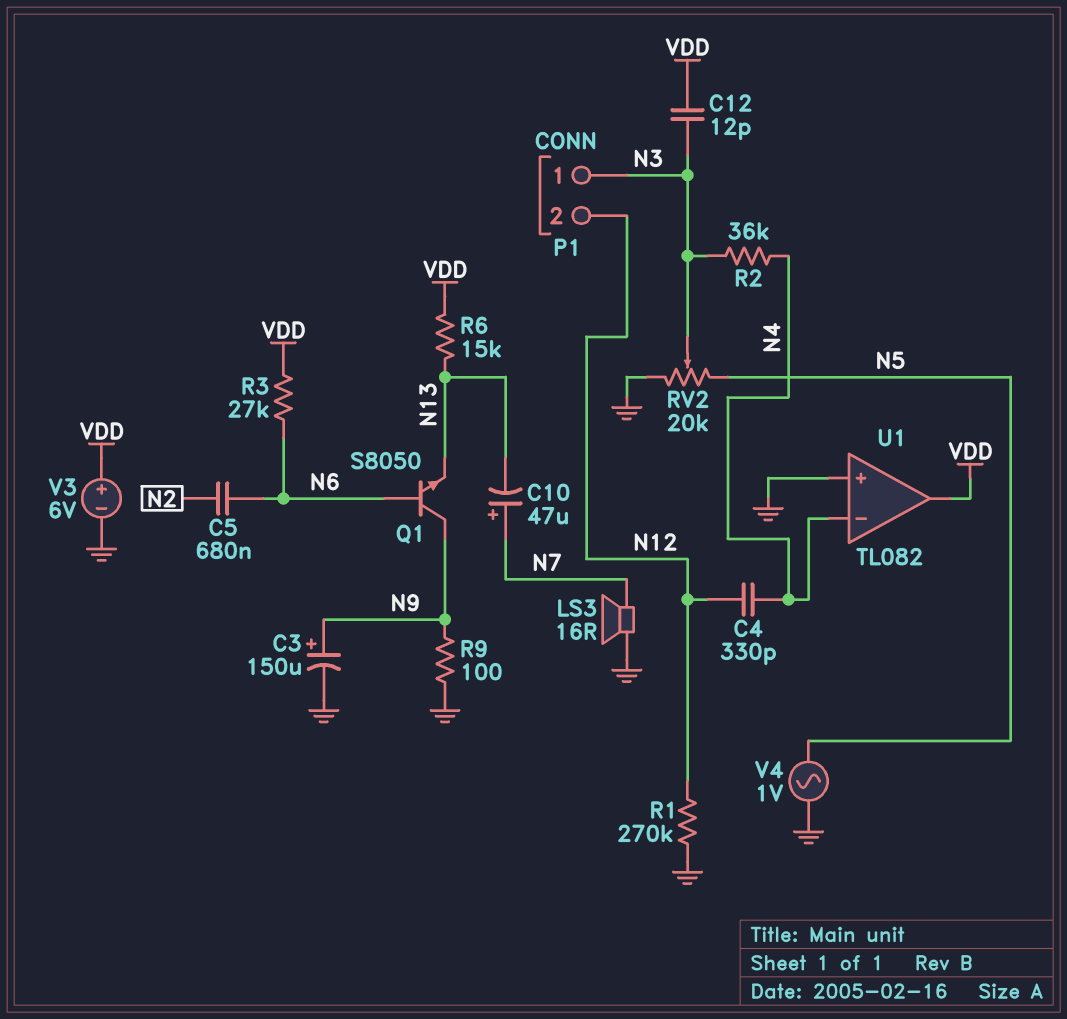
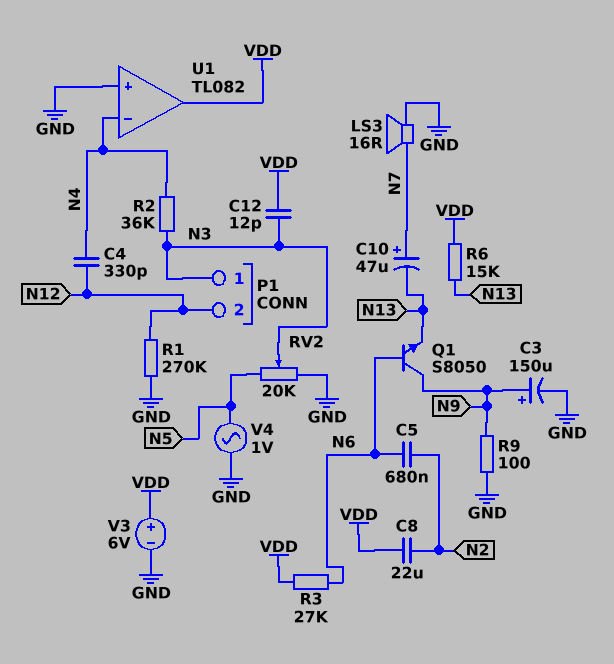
C8: none -> 22uF (N2, VDD)

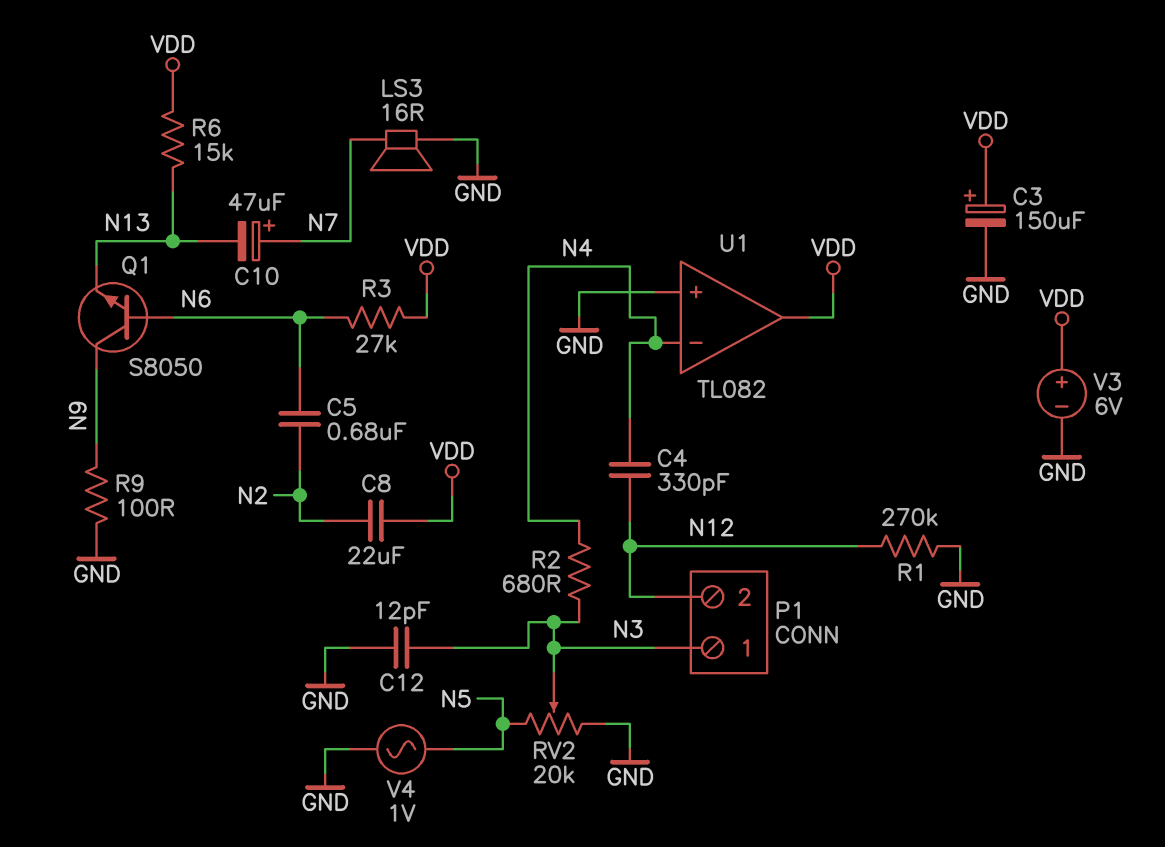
C3: 150uF (plus N9, minus GND) -> 150uF (plus VDD, minus GND)
C12: 12pF (N3, VDD) -> 12pF (GND, N3)
R2: 36k (N3, N4) -> 680 (N3, N4)

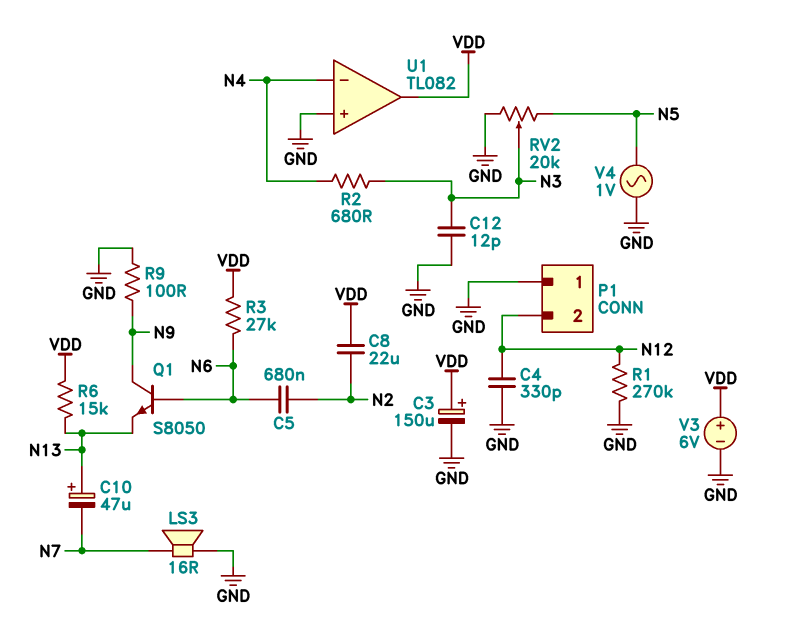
C4: 330pF (N4, N12) -> 330pF (GND, N12)
C10: 47uF (plus N7, minus N13) -> 47uF (plus N13, minus N7)
P1 pin 1: N3 -> GND

